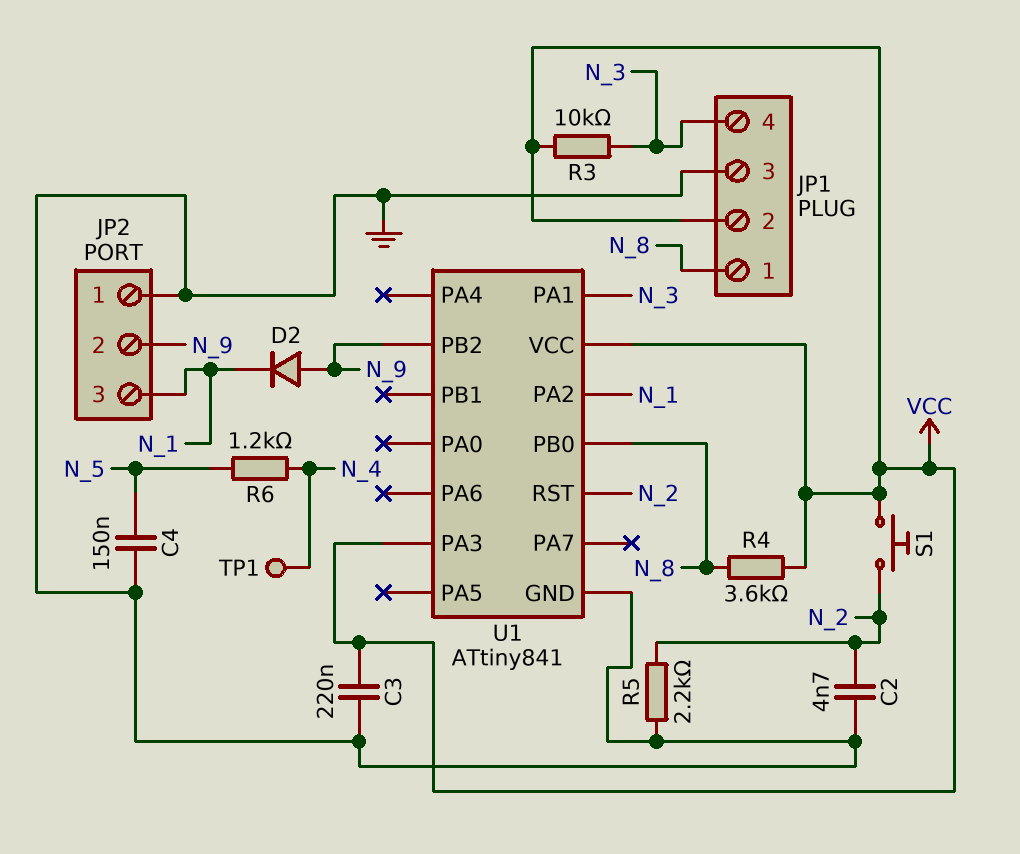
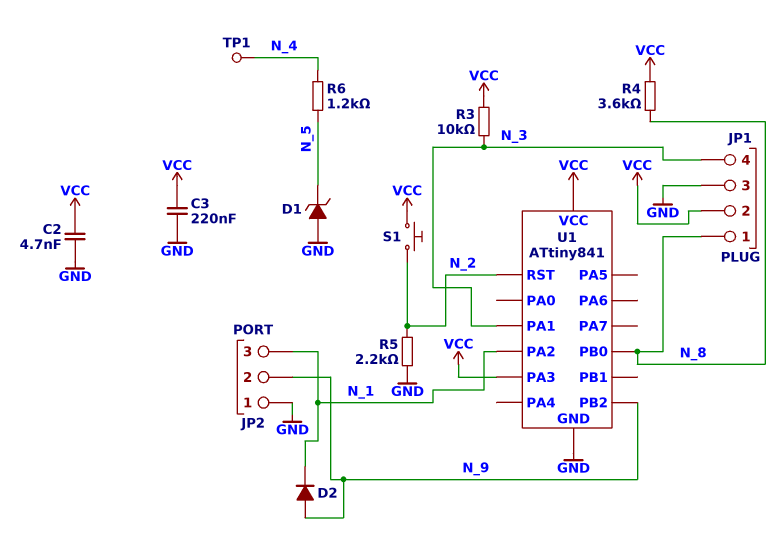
C2: 4.7nF (GND, N_2) -> 4.7nF (GND, VCC)
C4: 150nF (GND, N_5) -> none
D1: none -> zener (A GND, K N_5)

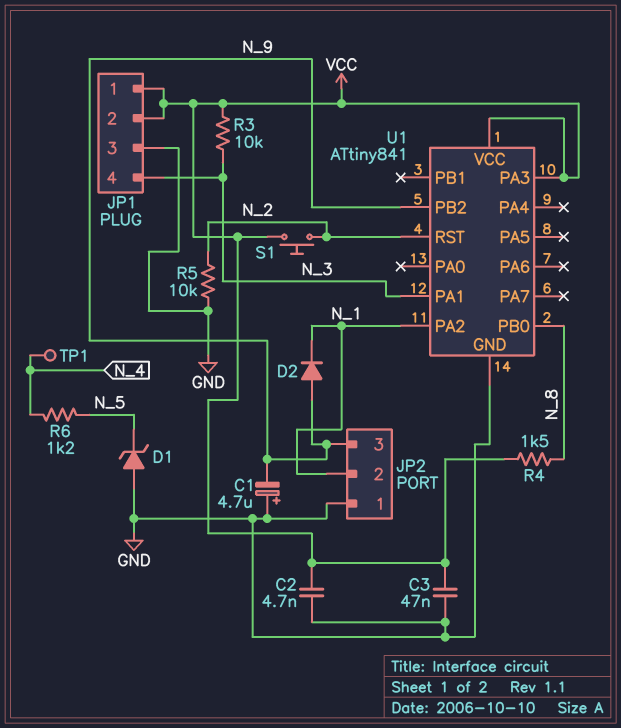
C1: none -> 4.7uF (plus GND, minus N_9)
C3: 220nF (GND, VCC) -> 47nF (GND, VCC)
JP1 pin 1: N_8 -> VCC
JP2 pin 2: N_9 -> N_1
JP2 pin 3: N_1 -> N_9
R4: 3.6k (N_8, VCC) -> 1.5k (N_8, VCC)
R5: 2.2k (GND, N_2) -> 10k (GND, N_2)

